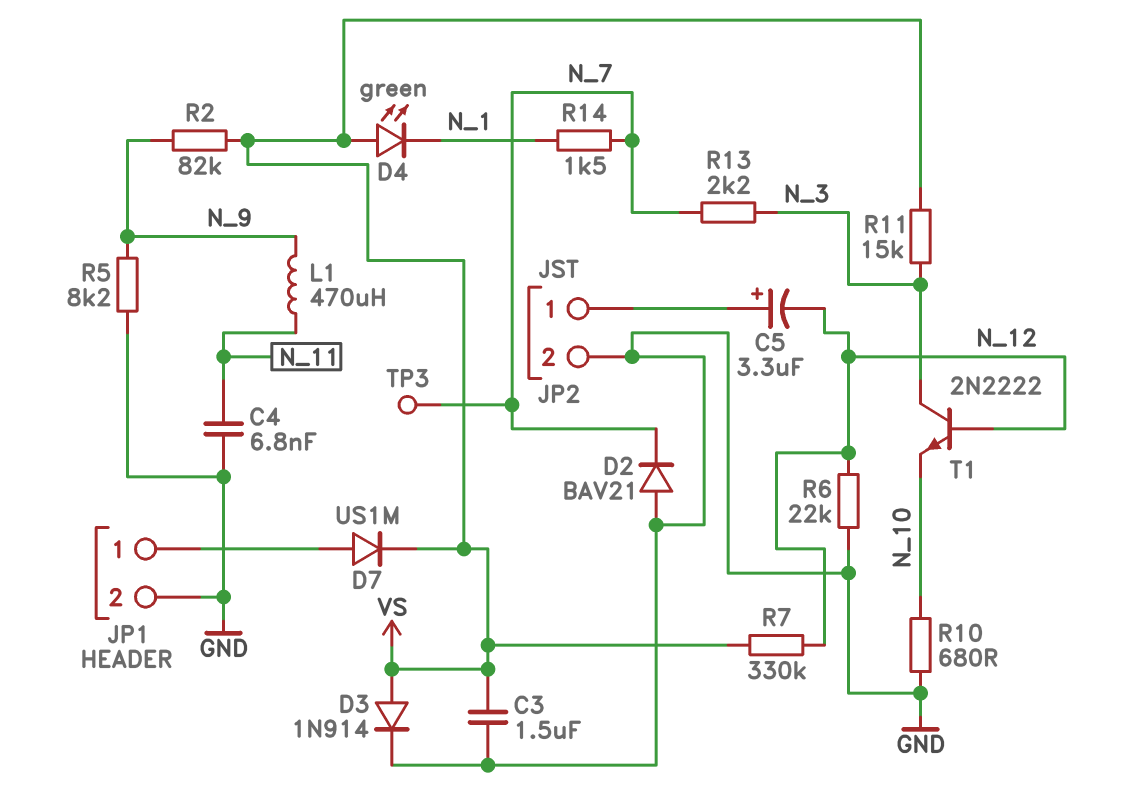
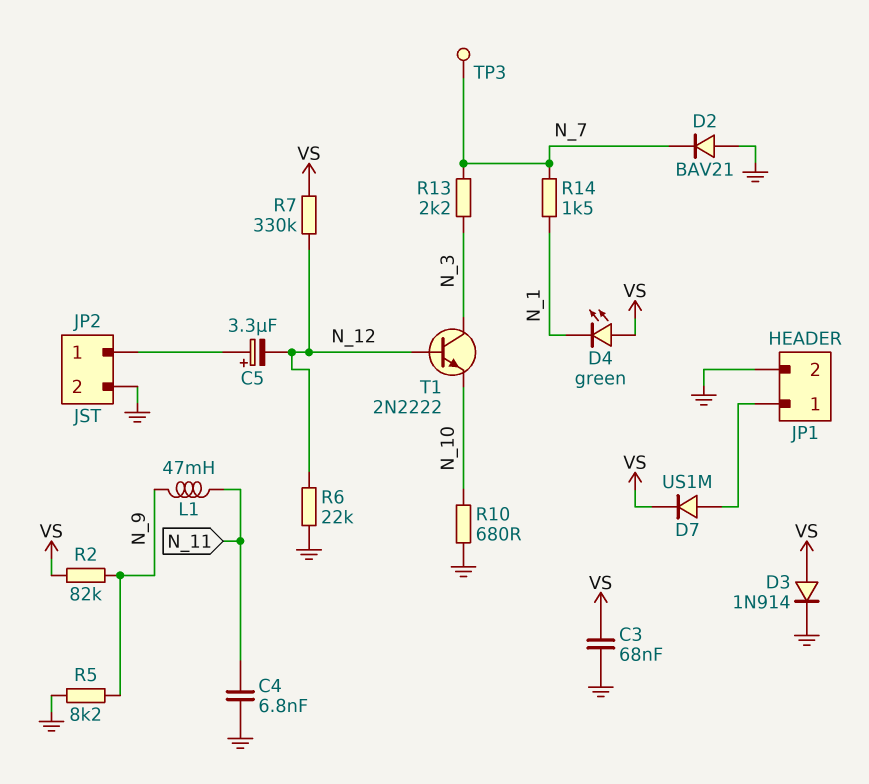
C3: 1.5uF (GND, VS) -> 68nF (GND, VS)
L1: 470uH (N_9, N_11) -> 47mH (N_9, N_11)
R11: 15k (N_3, VS) -> none

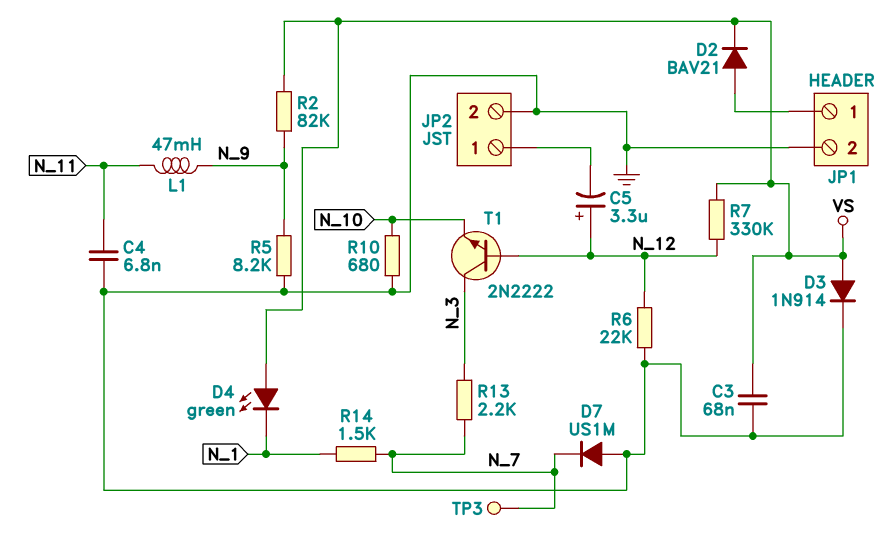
C5: 3.3uF (plus JP2/1, minus N_12) -> 3.3uF (plus N_12, minus JP2/1)
D2: diode BAV21 (A GND, K N_7) -> diode BAV21 (A JP1/1, K VS)
D7: diode US1M (A JP1/1, K VS) -> diode US1M (A GND, K N_7)

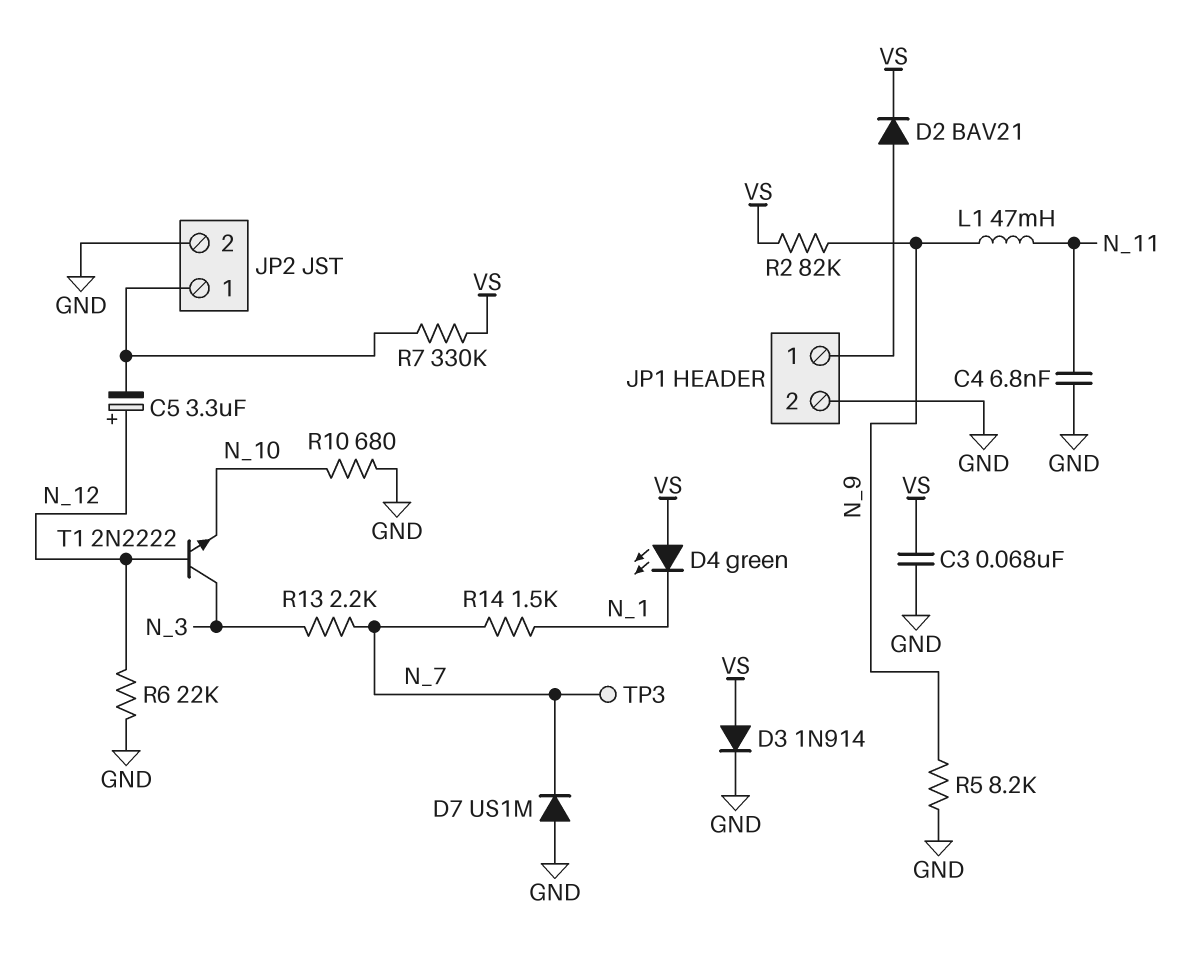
R7: 330k (N_12, VS) -> 330k (JP2/1, VS)

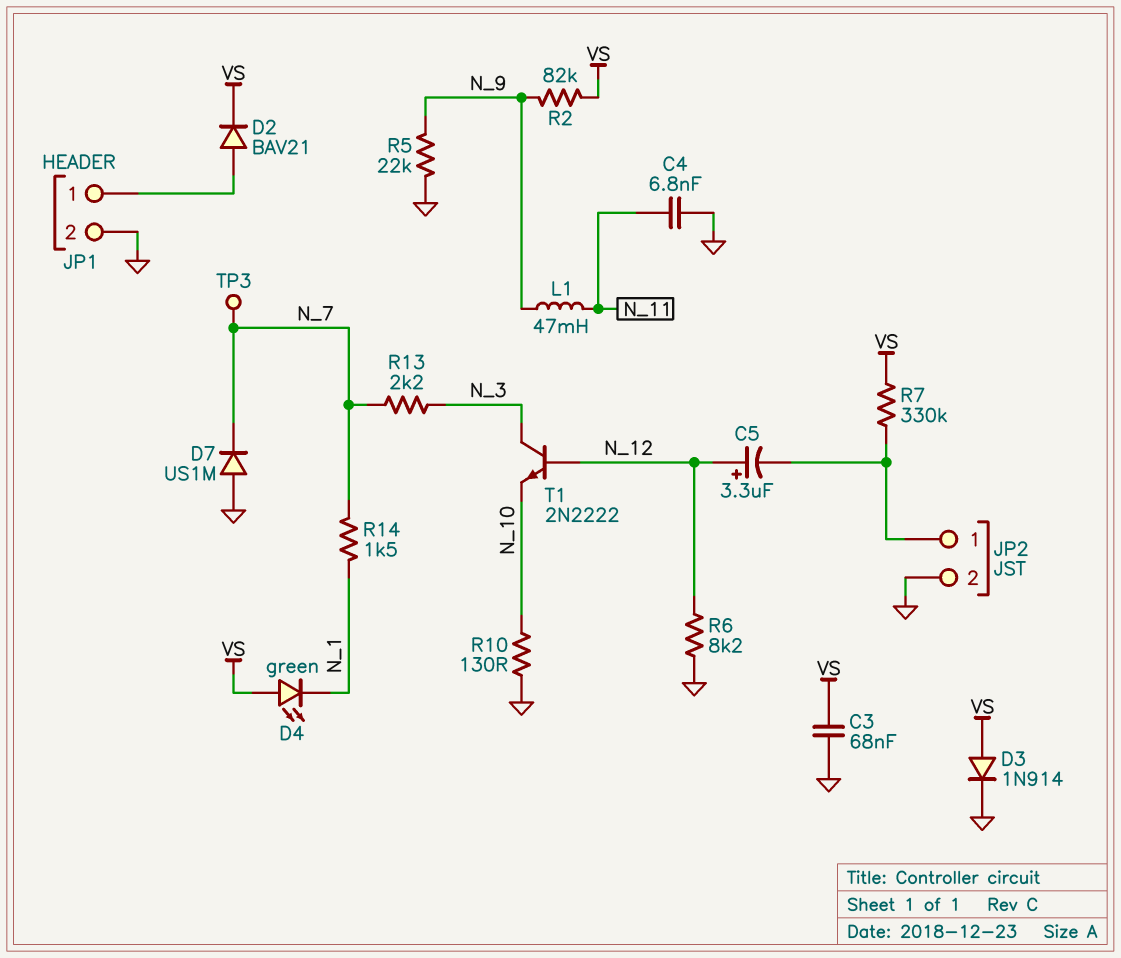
R5: 8.2k (GND, N_9) -> 22k (GND, N_9)
R6: 22k (GND, N_12) -> 8.2k (GND, N_12)
R10: 680 (GND, N_10) -> 130 (GND, N_10)

